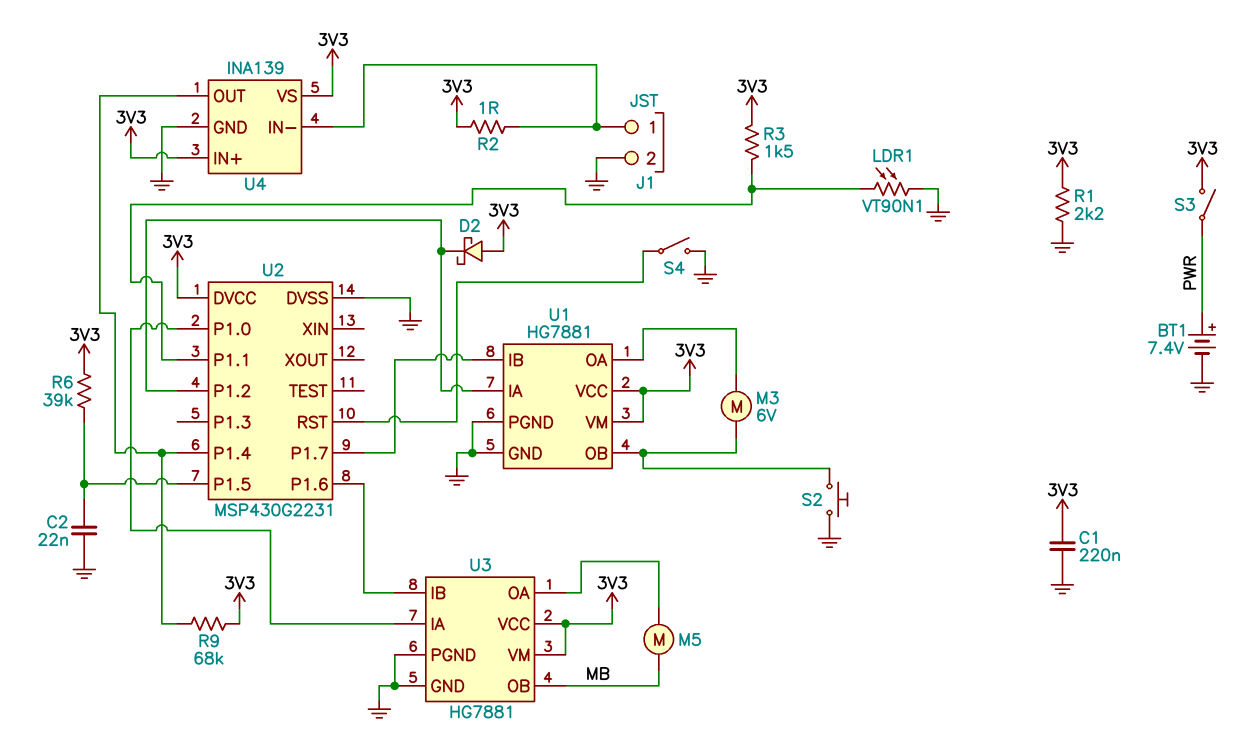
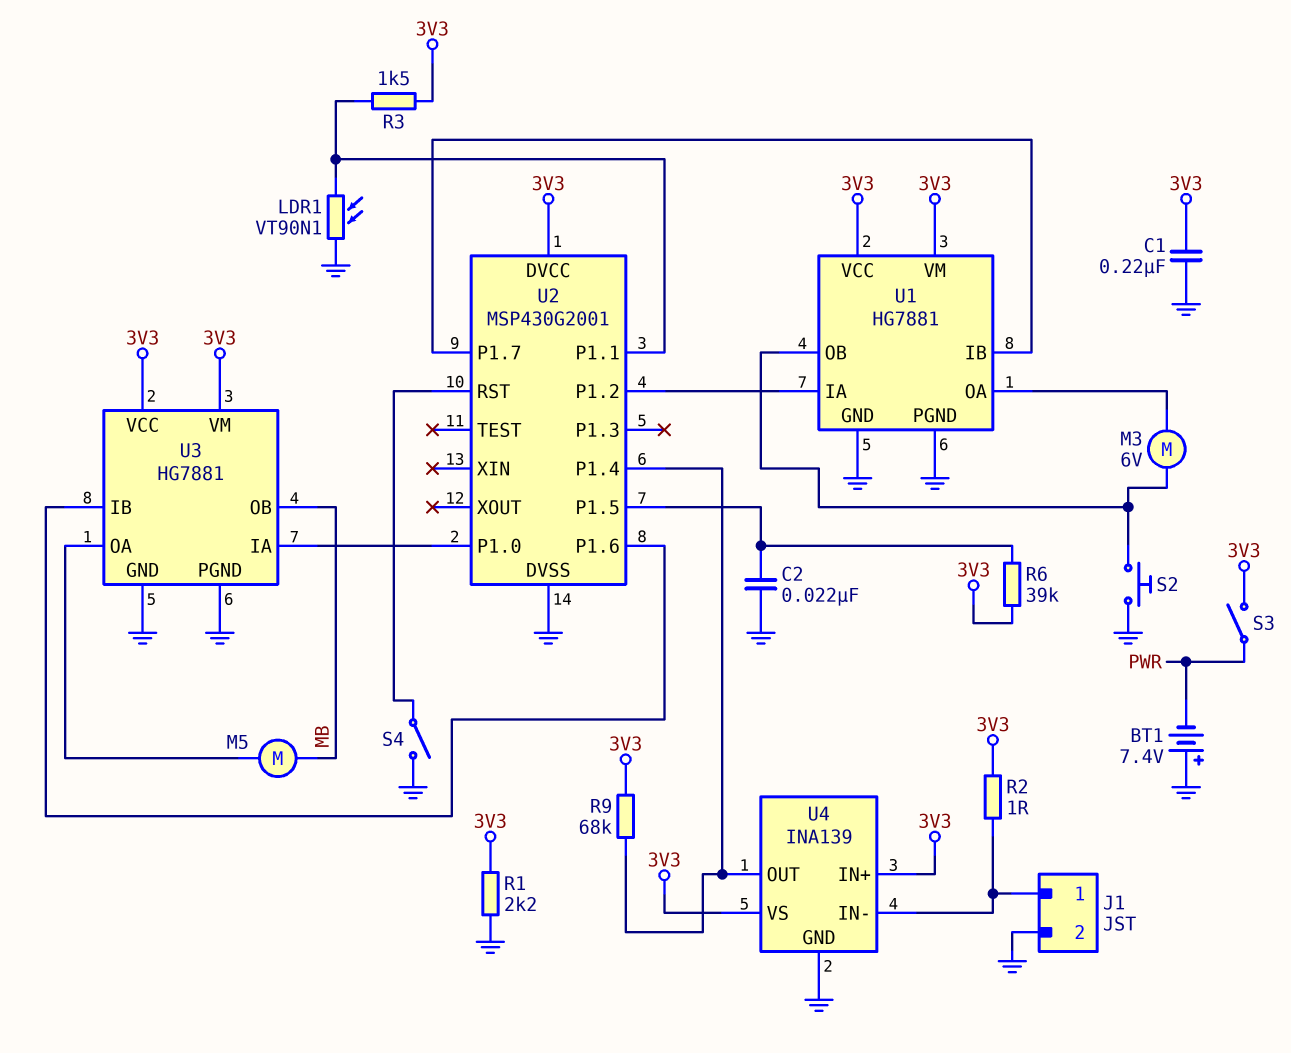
BT1: 7.4V (plus PWR, minus GND) -> 7.4V (plus GND, minus PWR)
D2: schottky (A 3V3, K U1/IA) -> none
U2: MSP430G2231 -> MSP430G2001

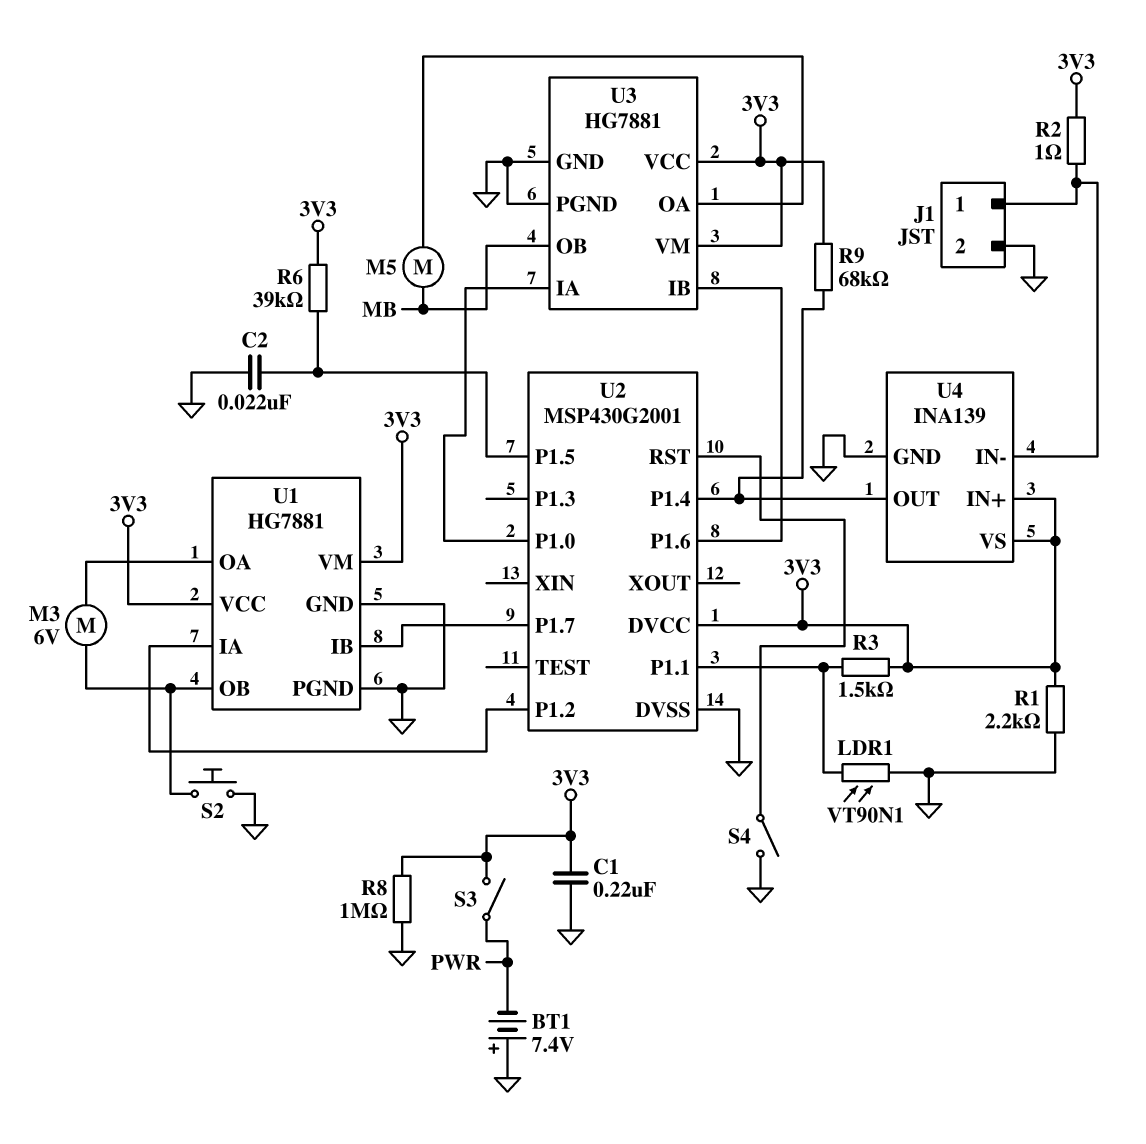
R8: none -> 1M (3V3, GND)

